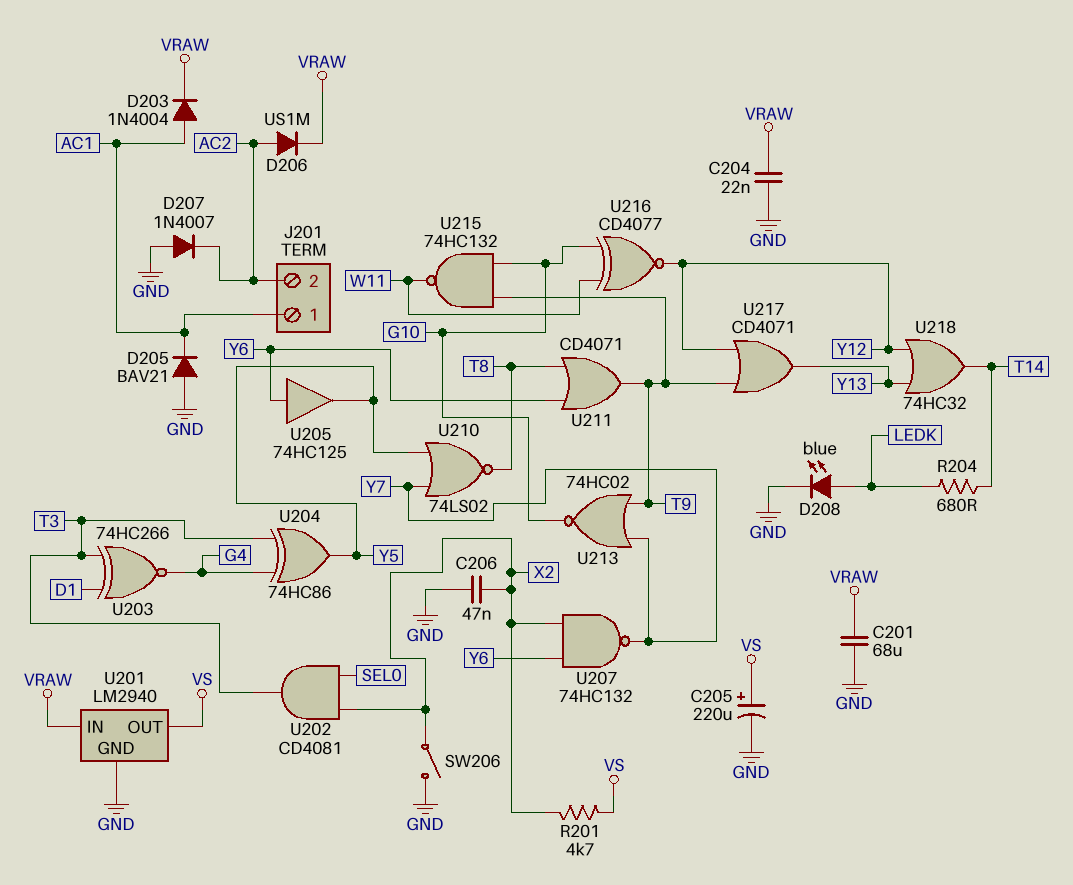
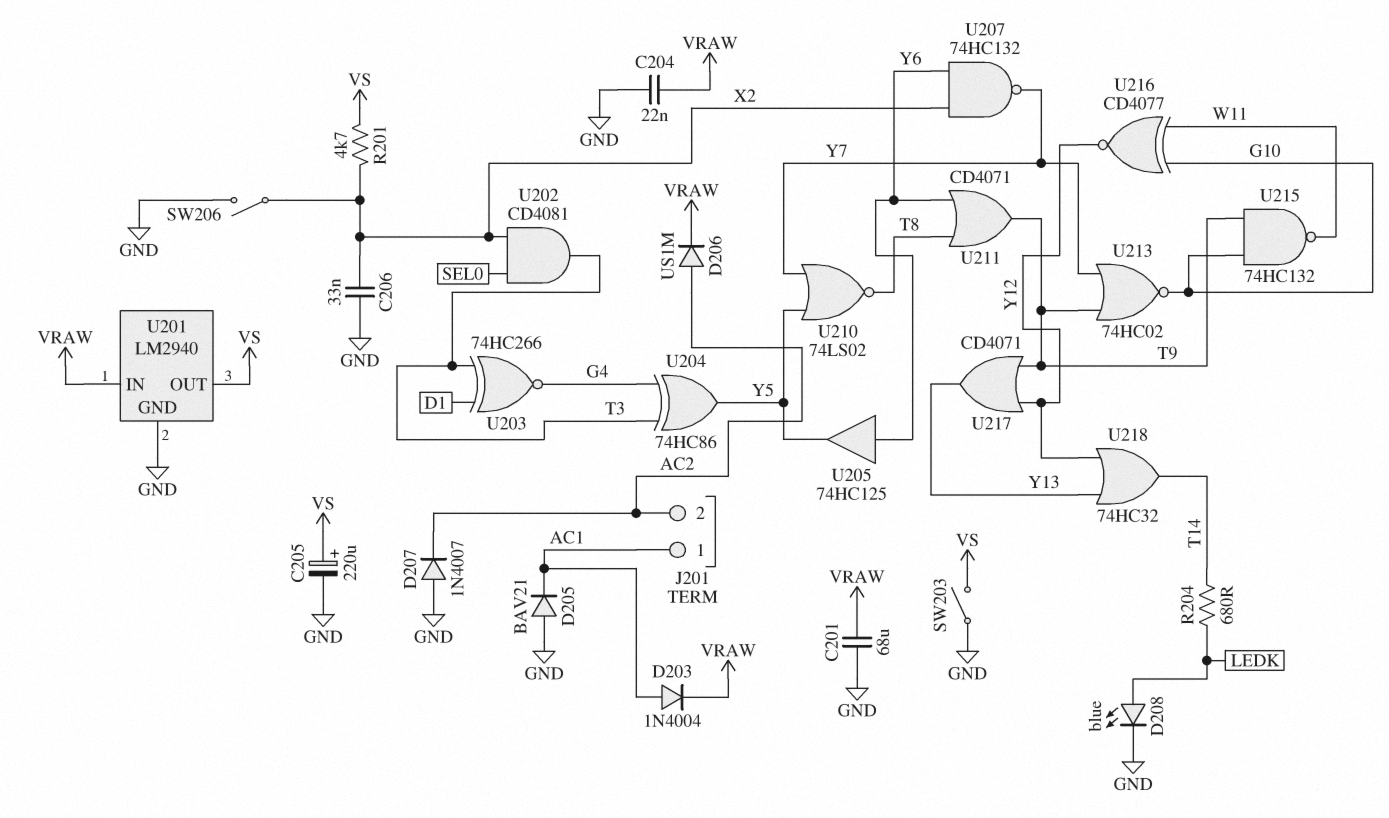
C206: 47nF (GND, X2) -> 33nF (GND, X2)
SW203: none -> switch (GND, VS)

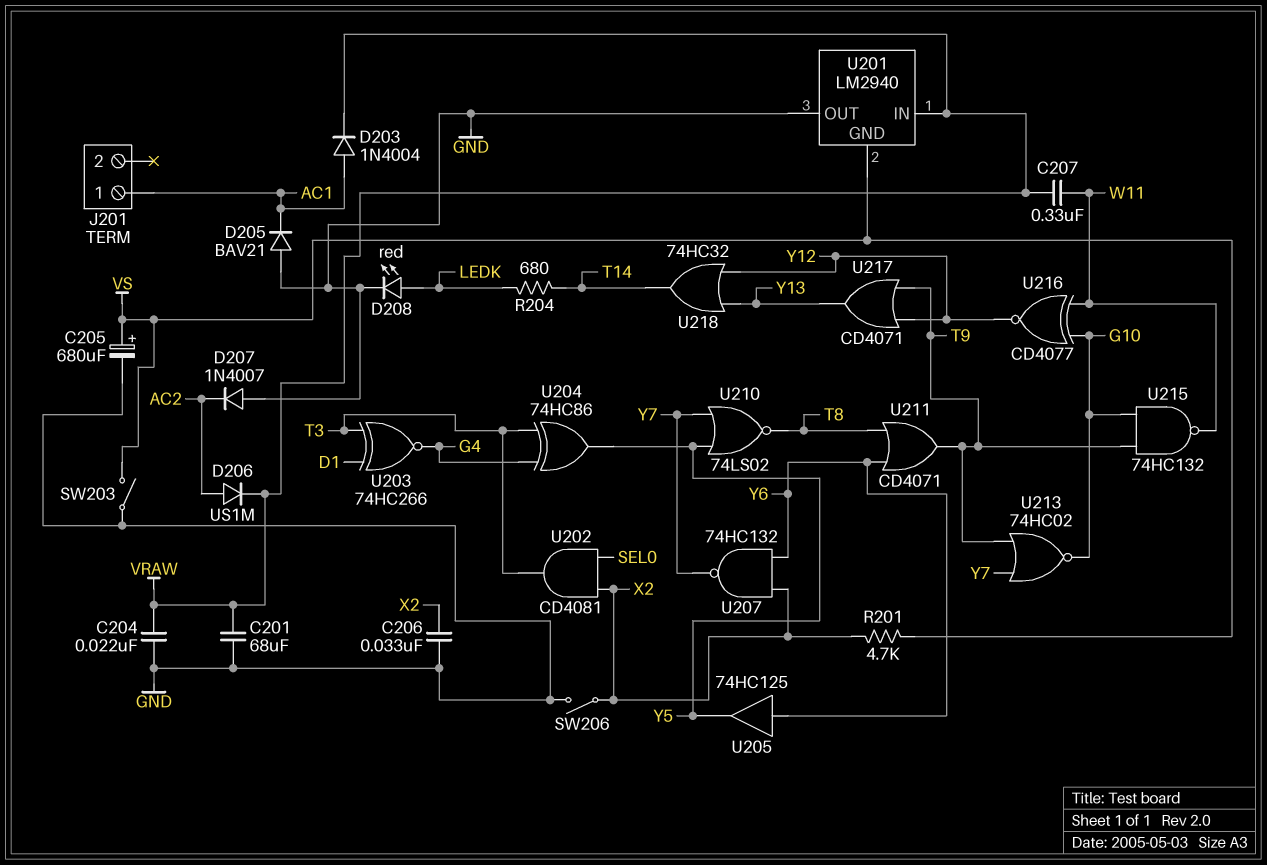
C205: 220uF (plus VS, minus GND) -> 680uF (plus VS, minus GND)
C207: none -> 330nF (VRAW, W11)
D208: LED blue (A LEDK, K GND) -> LED red (A LEDK, K GND)
J201 pin 2: AC2 -> none
U201 pin GND: GND -> VS
U201 pin OUT: VS -> GND

